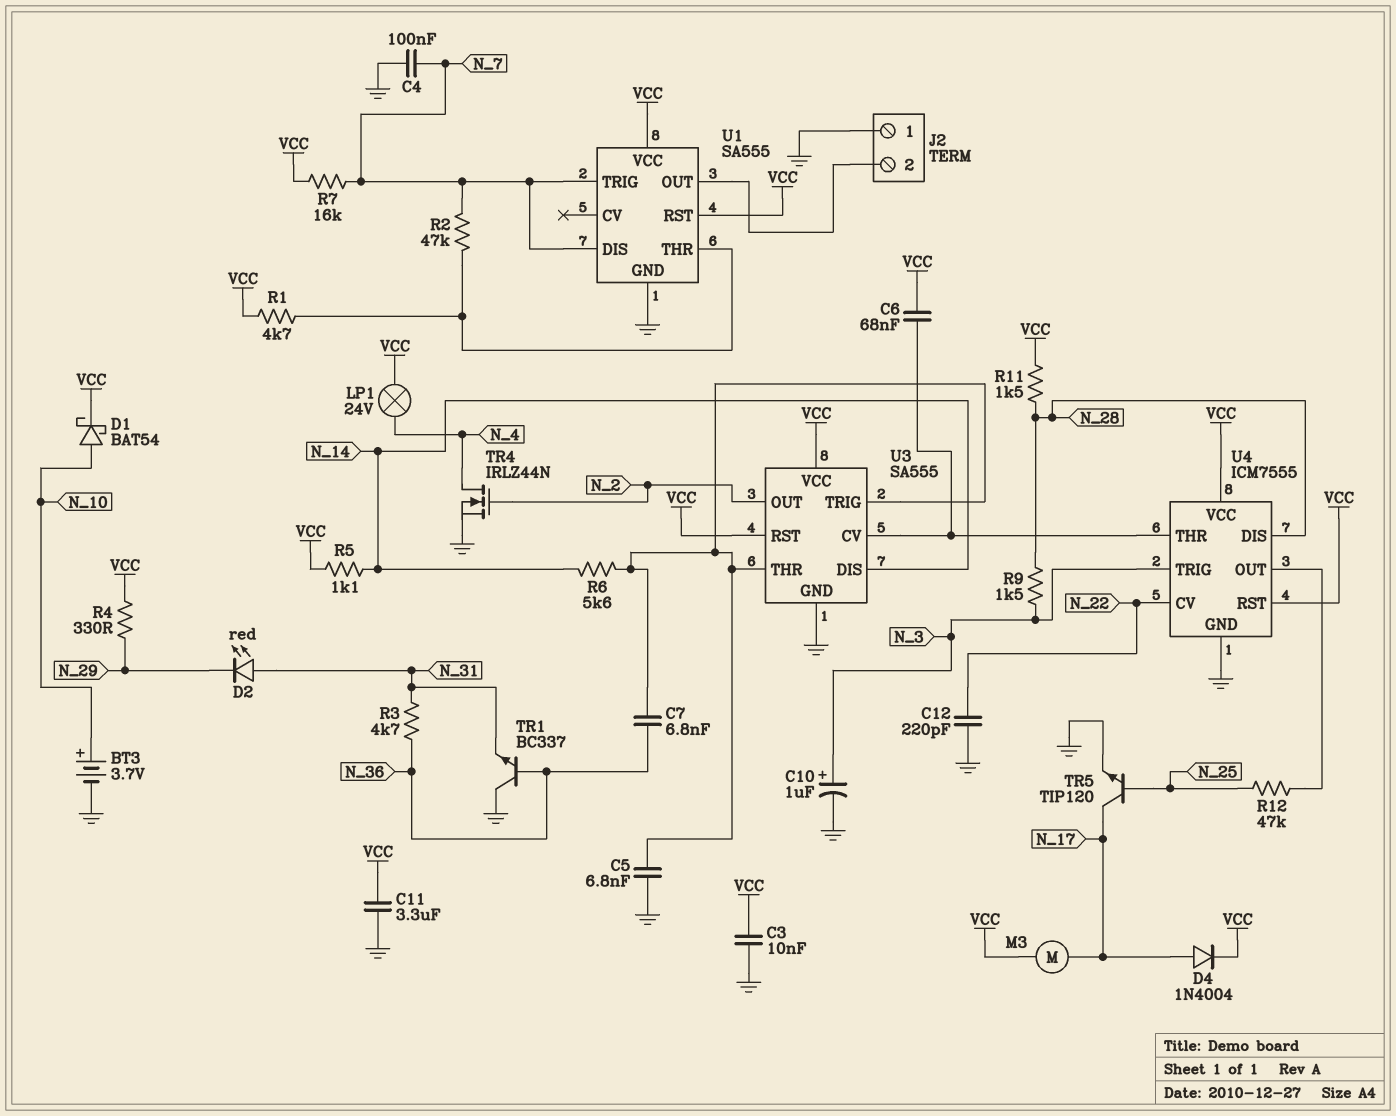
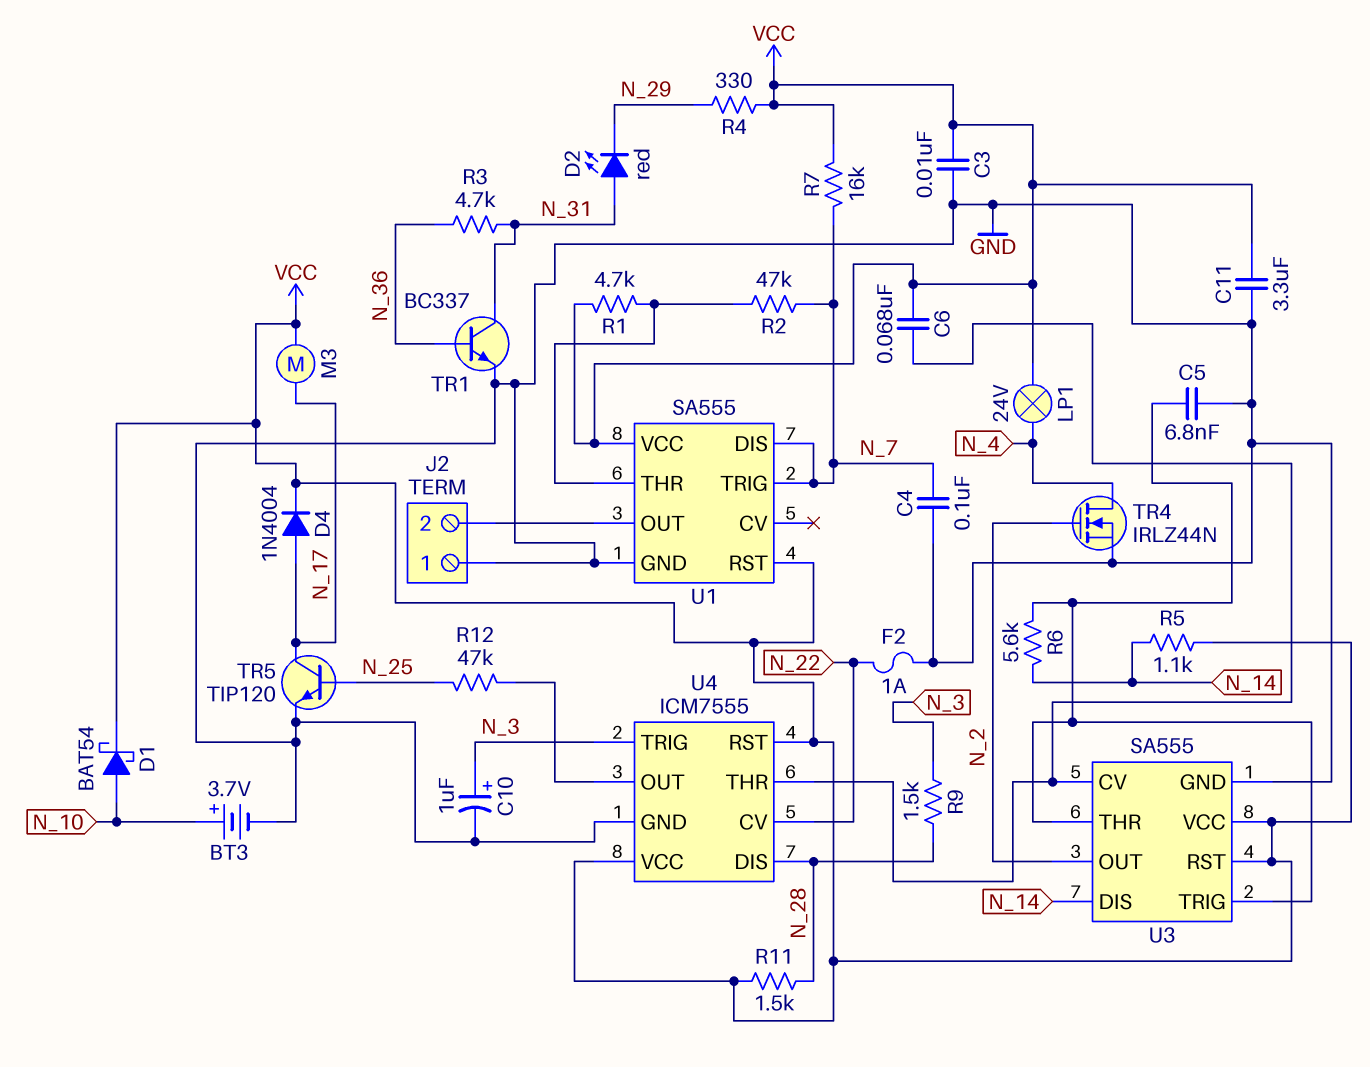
C7: 6.8nF (N_36, U3/THR) -> none
C12: 220pF (GND, N_22) -> none
F2: none -> 1A (GND, N_22)
TR1: NPN BC337 (B N_36, C GND, E N_31) -> NPN BC337 (B N_36, C N_31, E GND)

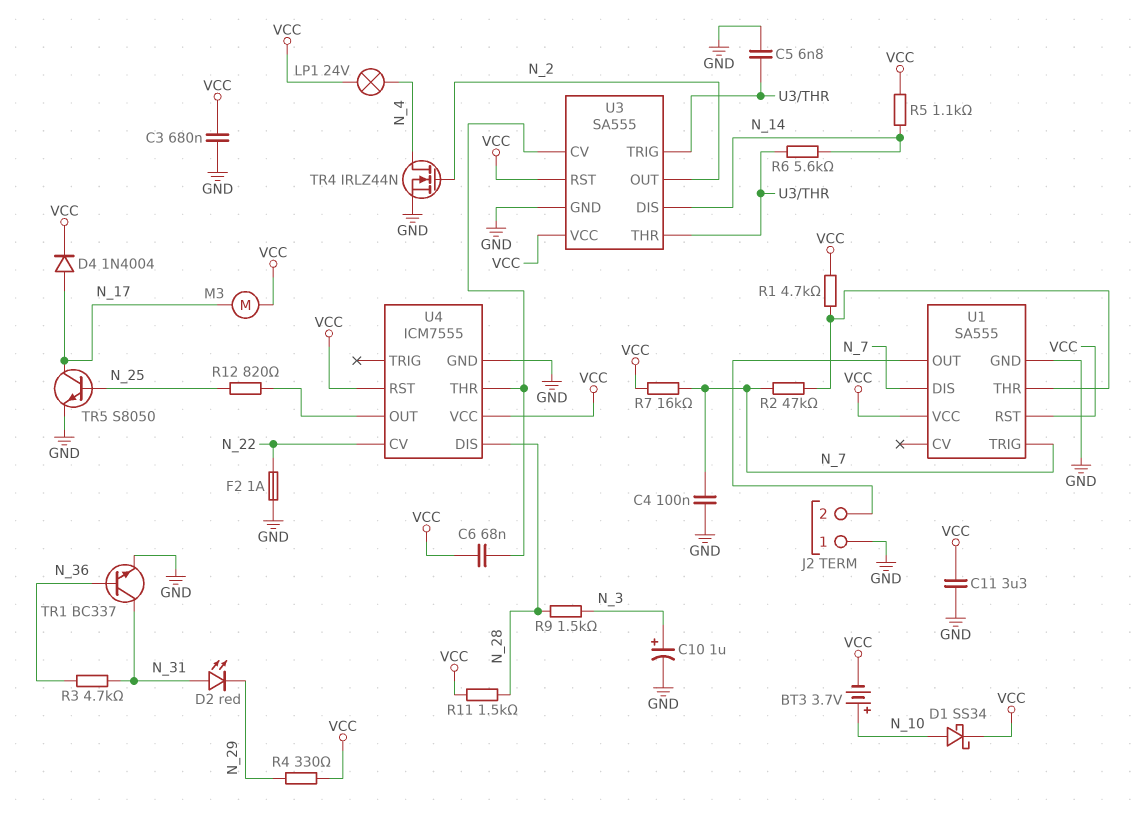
BT3: 3.7V (plus N_10, minus GND) -> 3.7V (plus N_10, minus VCC)
C3: 10nF (GND, VCC) -> 680nF (GND, VCC)
D1: schottky BAT54 (A N_10, K VCC) -> schottky SS34 (A N_10, K VCC)
R12: 47k (N_25, U4/OUT) -> 820 (N_25, U4/OUT)
TR5: NPN TIP120 (B N_25, C N_17, E GND) -> NPN S8050 (B N_25, C N_17, E GND)
U4 pin TRIG: N_3 -> none

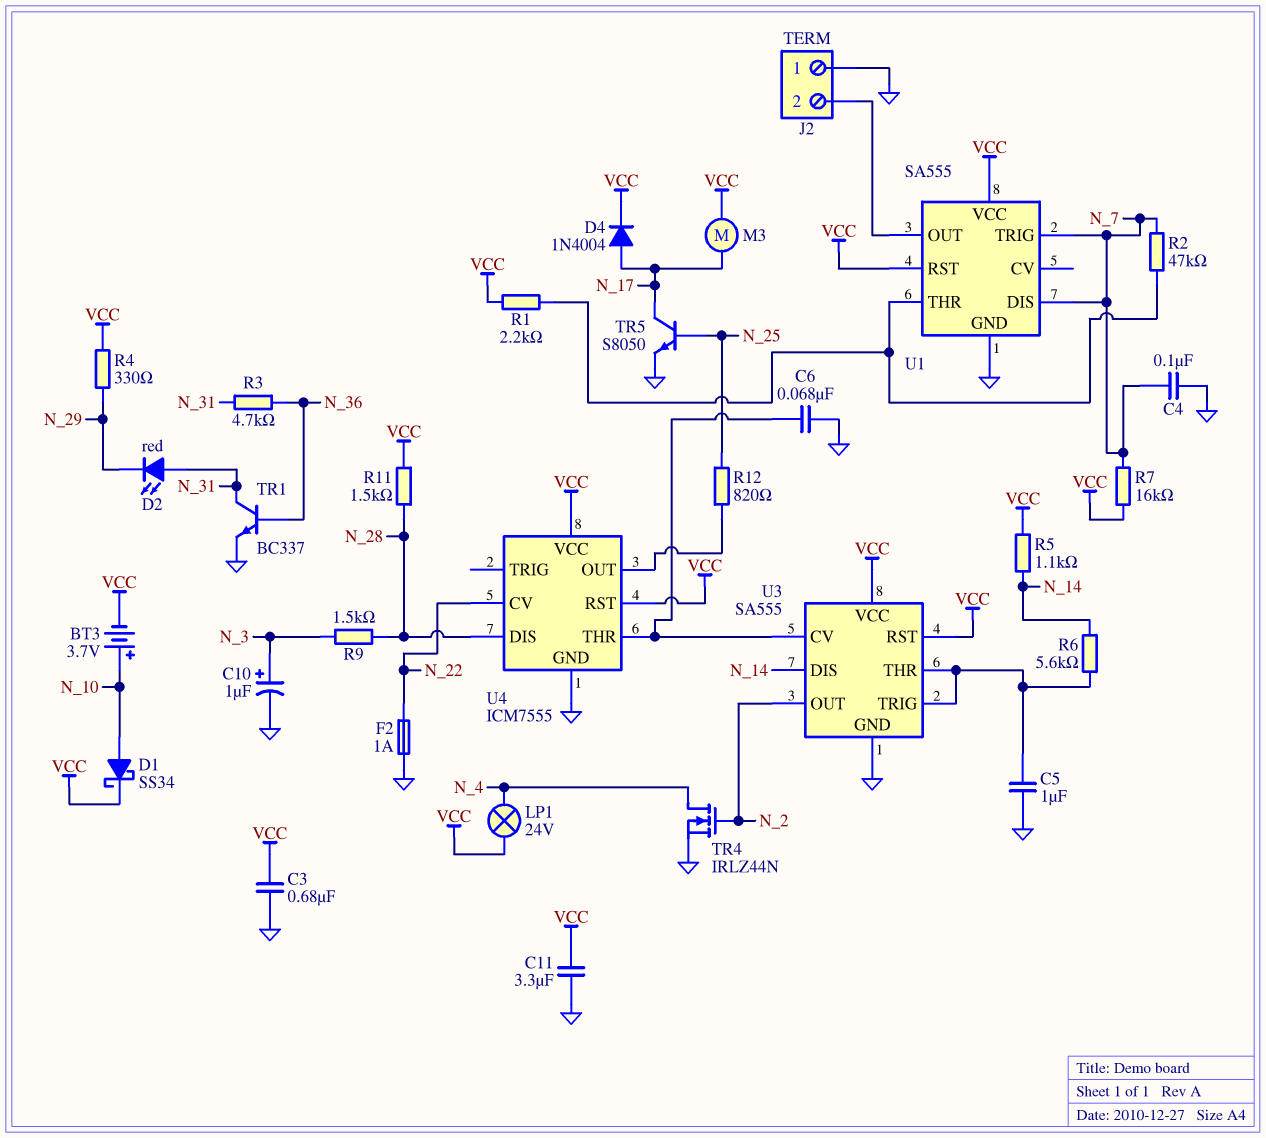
C5: 6.8nF (GND, U3/THR) -> 1uF (GND, U3/THR)
C6: 68nF (U3/CV, VCC) -> 68nF (GND, U3/CV)
R1: 4.7k (U1/THR, VCC) -> 2.2k (U1/THR, VCC)

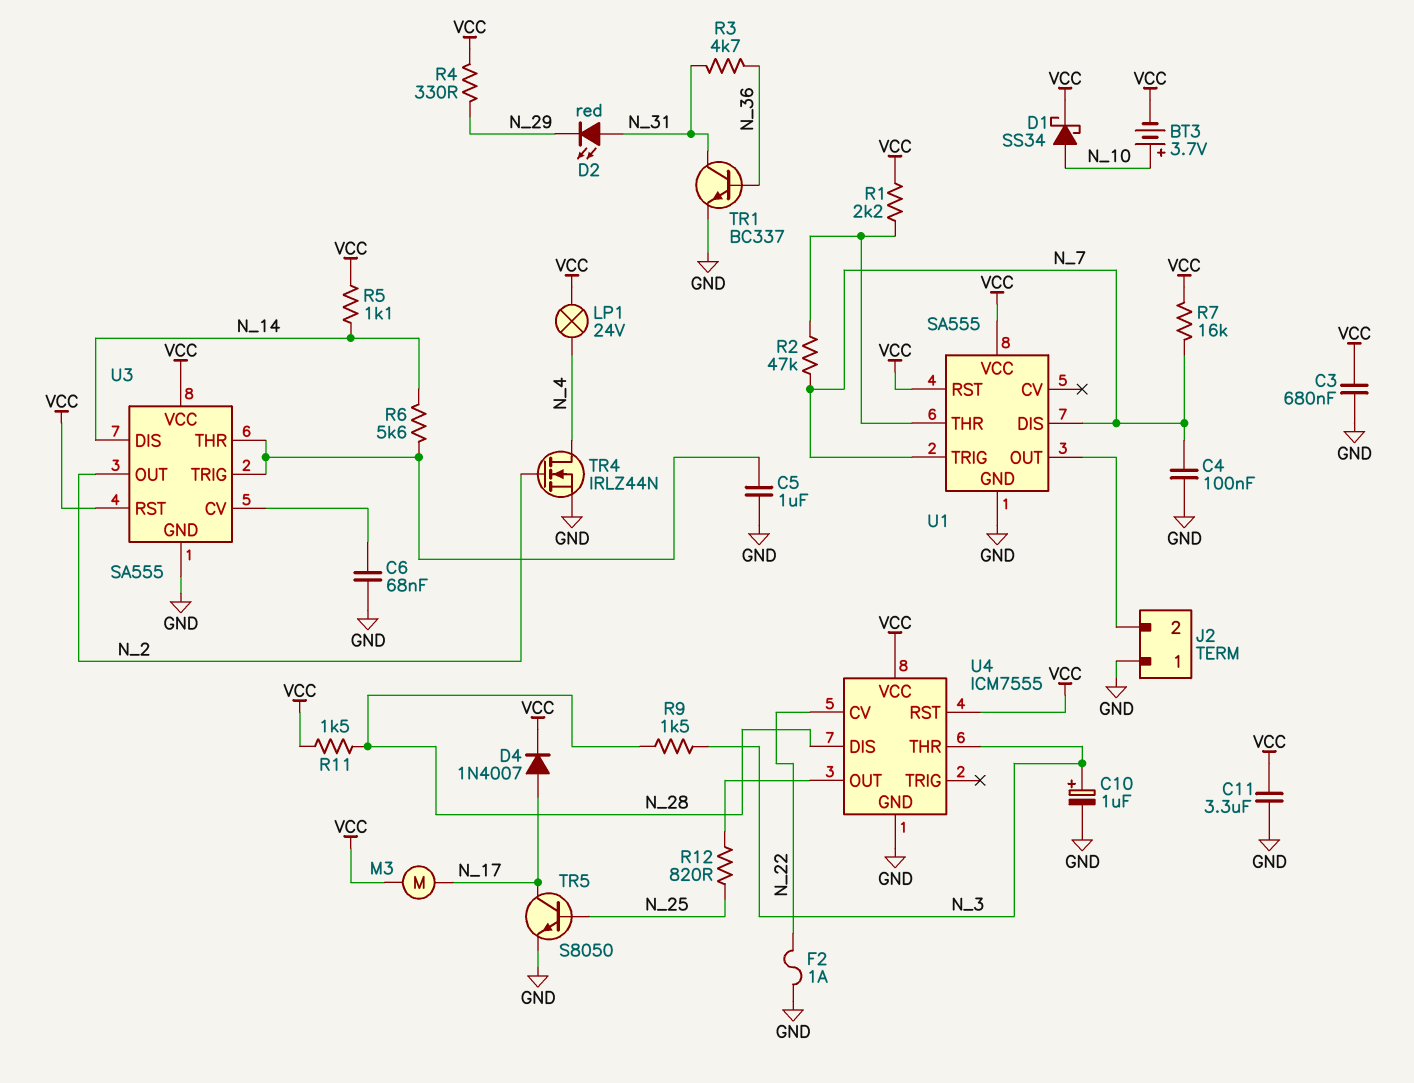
D4: diode 1N4004 (A N_17, K VCC) -> diode 1N4007 (A N_17, K VCC)
U4 pin THR: U3/CV -> N_3

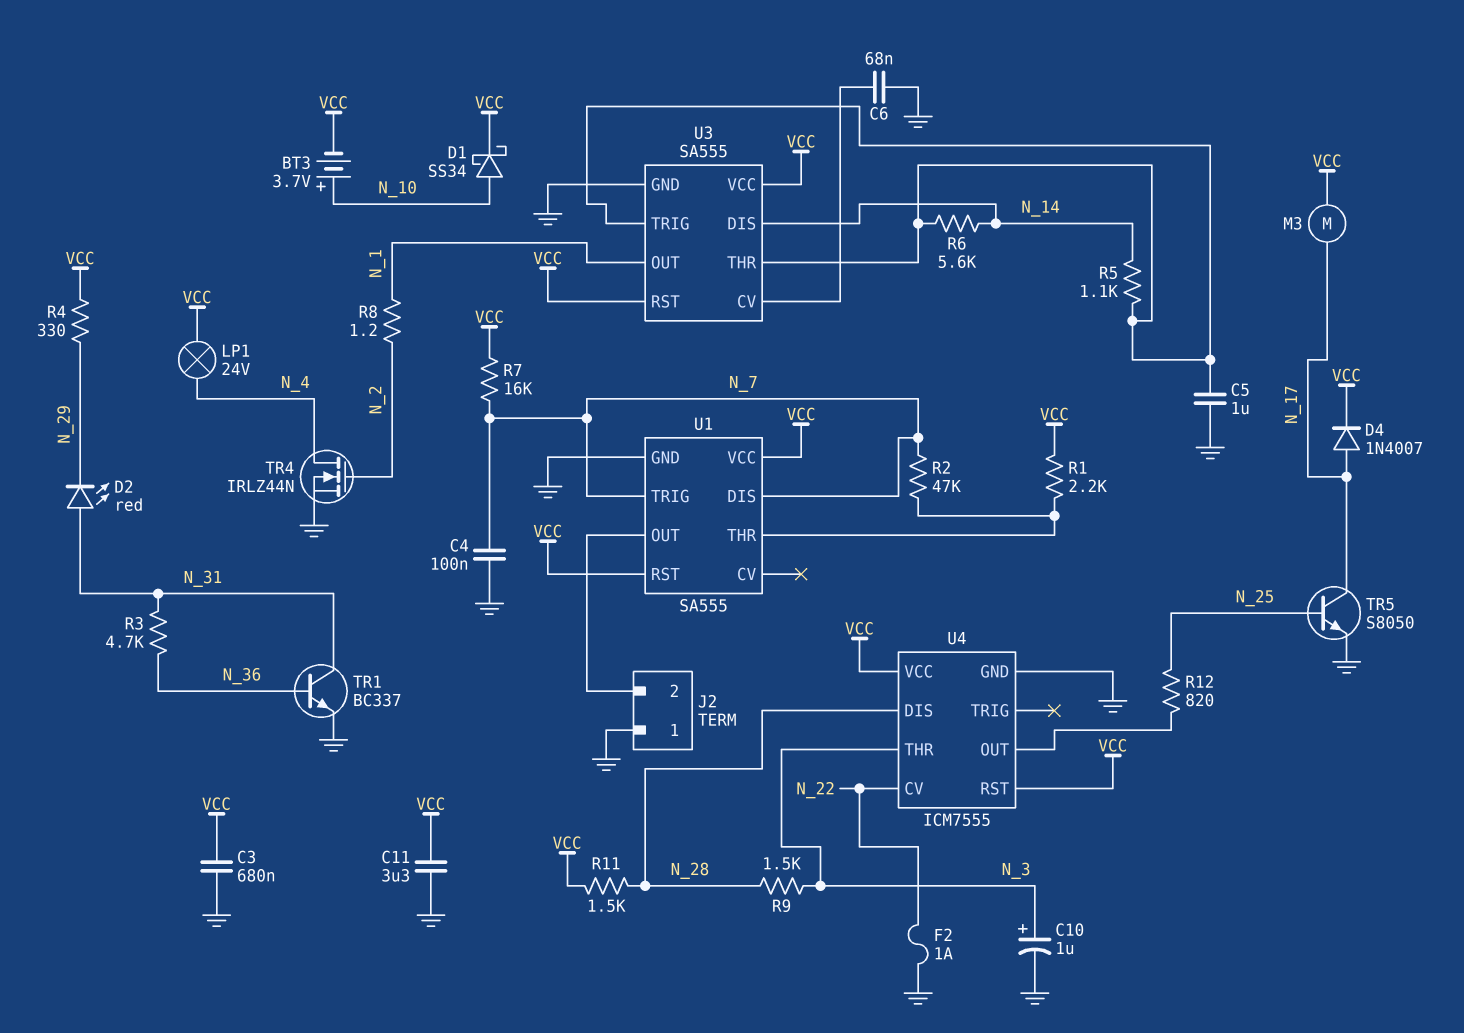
R5: 1.1k (N_14, VCC) -> 1.1k (N_14, U3/THR)
R8: none -> 1.2 (N_1, N_2)
U3 pin OUT: N_2 -> N_1

